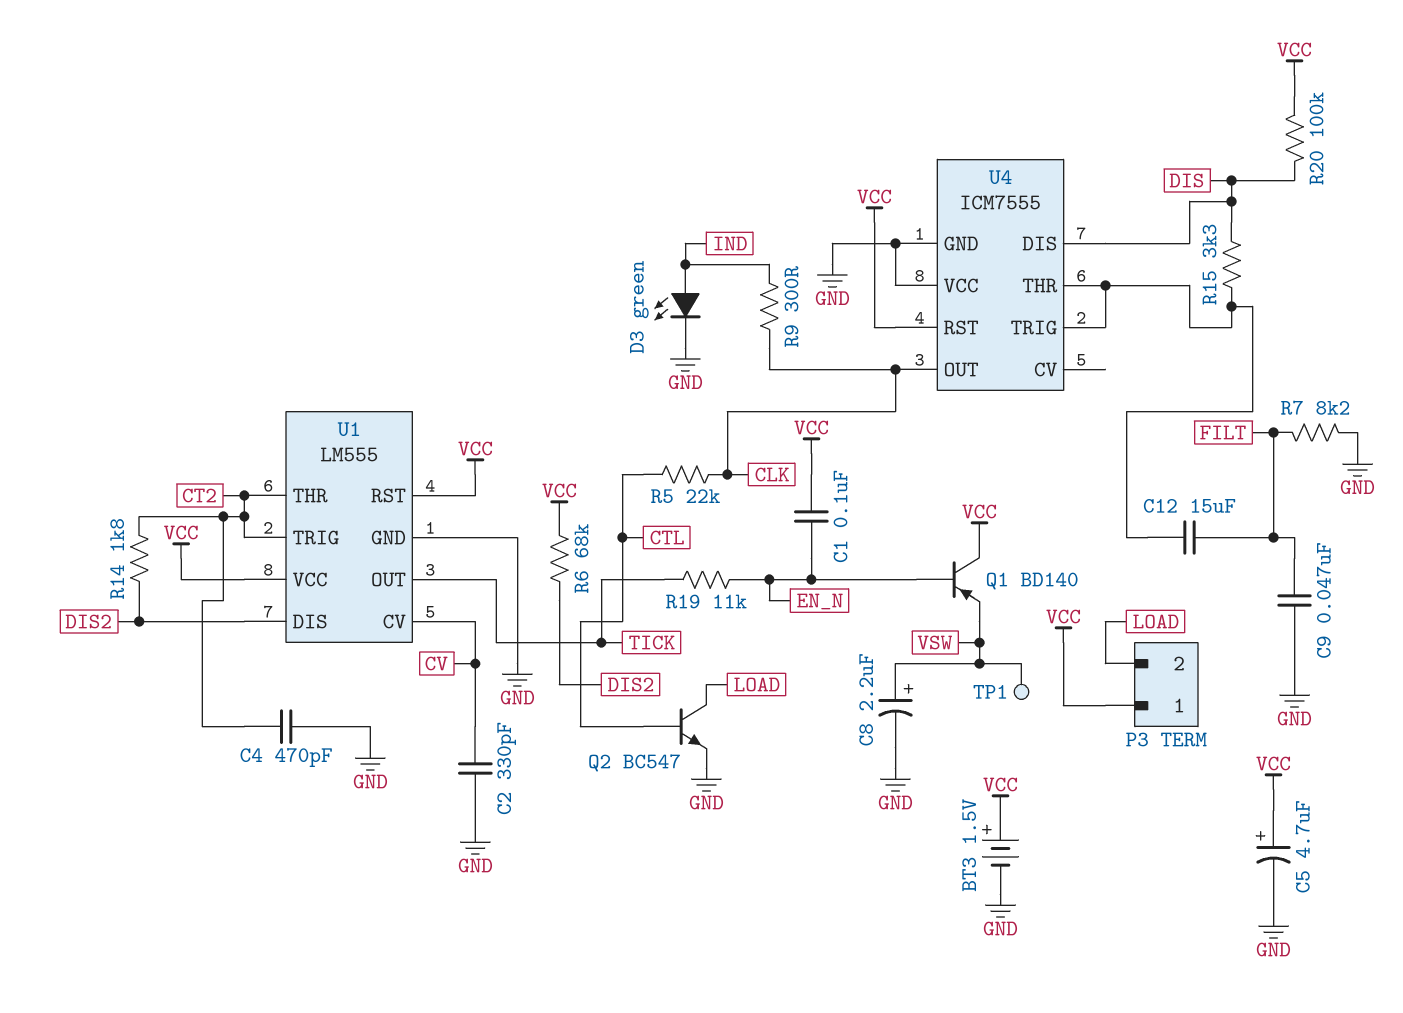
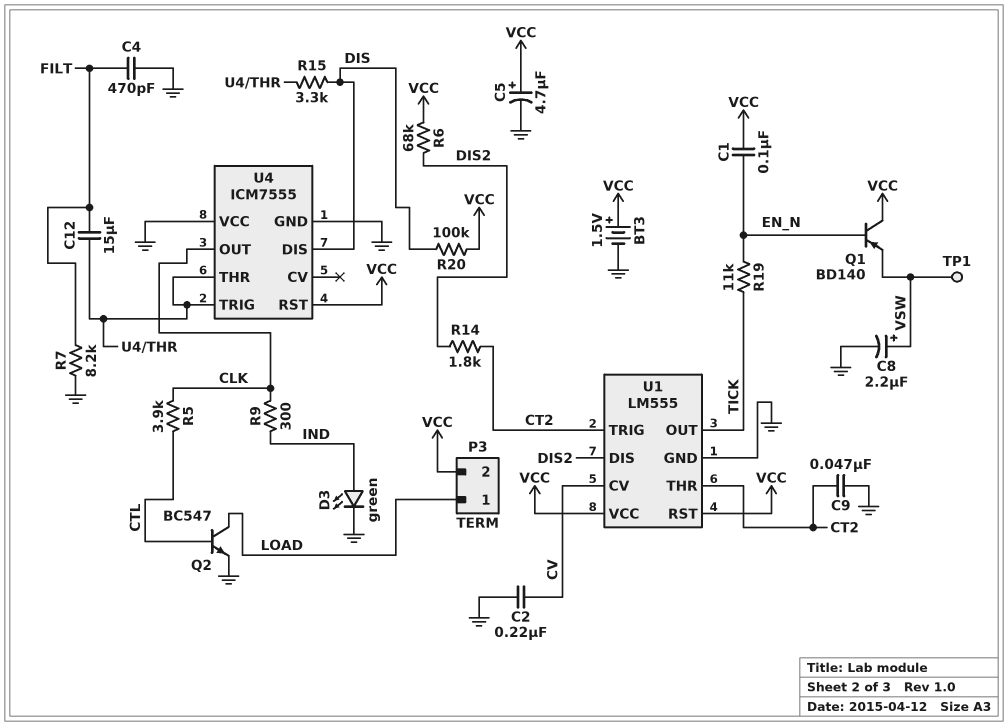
C2: 330pF (CV, GND) -> 220nF (CV, GND)
C4: 470pF (CT2, GND) -> 470pF (FILT, GND)
C9: 47nF (FILT, GND) -> 47nF (CT2, GND)
P3 pin 1: VCC -> LOAD
P3 pin 2: LOAD -> VCC
R5: 22k (CLK, CTL) -> 3.9k (CLK, CTL)

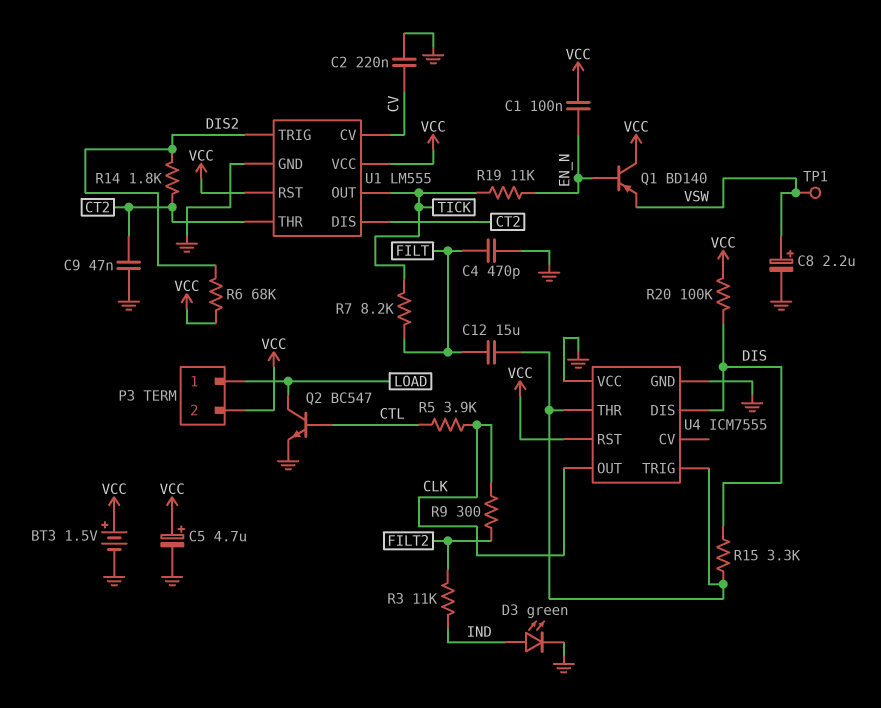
R3: none -> 11k (FILT2, IND)
R7: 8.2k (FILT, GND) -> 8.2k (FILT, TICK)
R9: 300 (CLK, IND) -> 300 (CLK, FILT2)
U1 pin DIS: DIS2 -> CT2
U1 pin TRIG: CT2 -> DIS2

